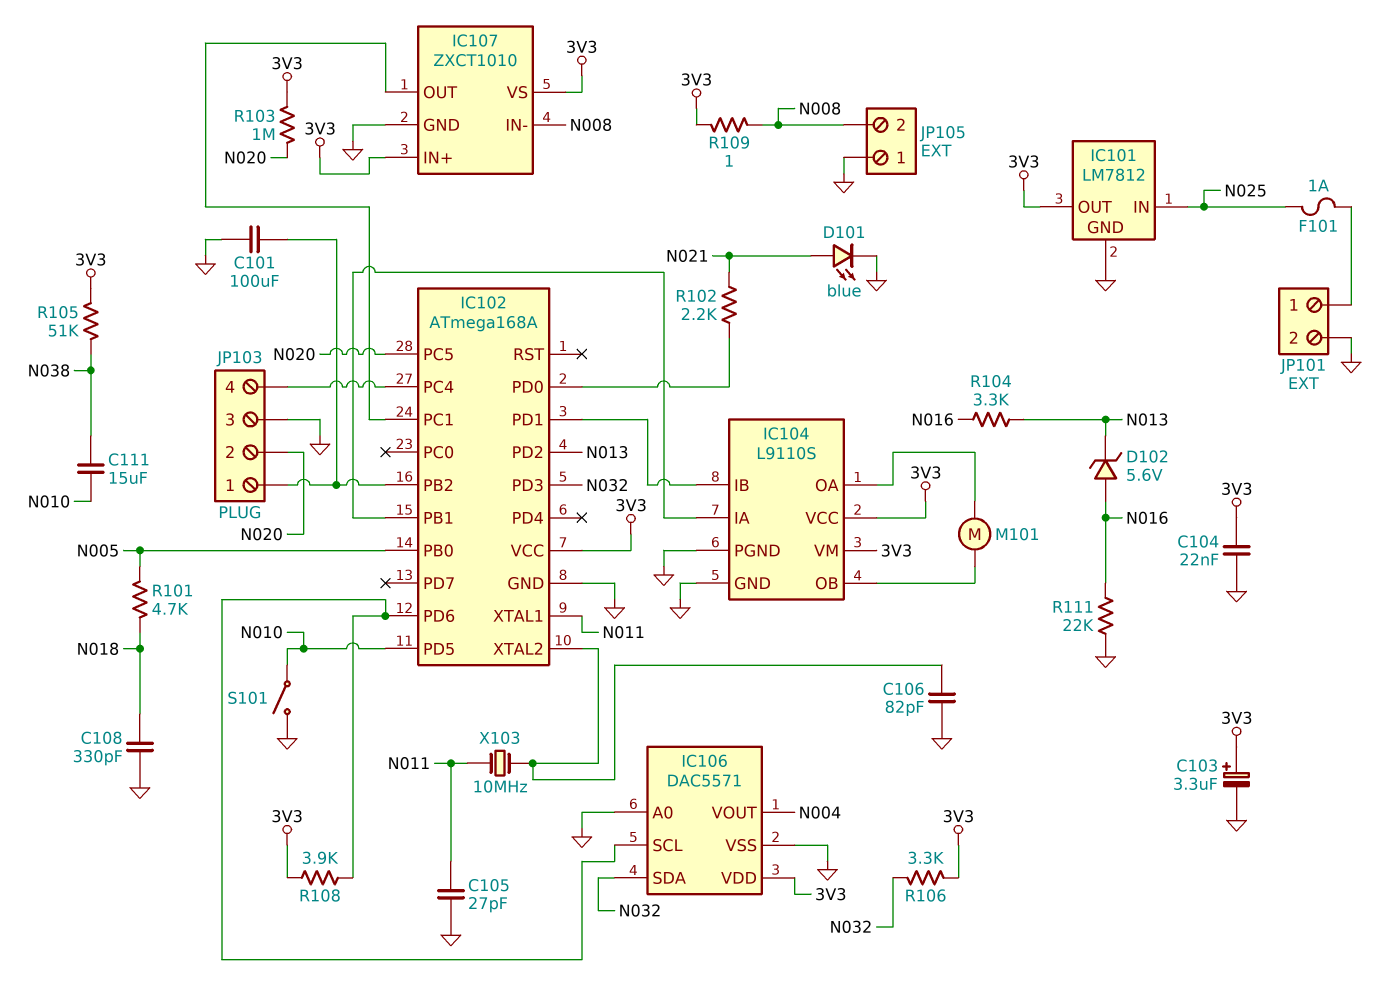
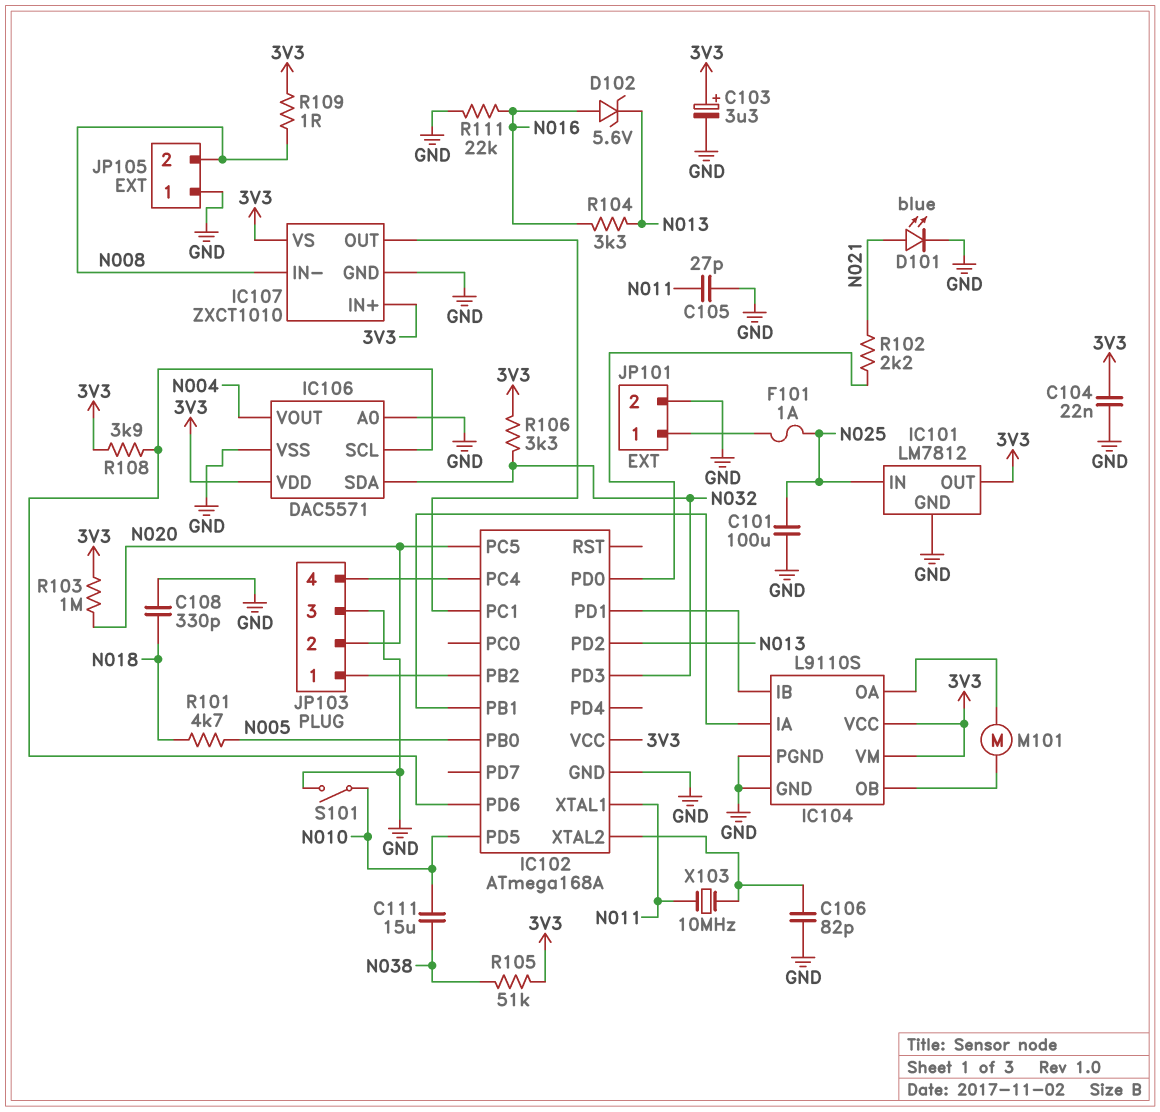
C101: 100uF (GND, IC102/PB2) -> 100uF (GND, N025)

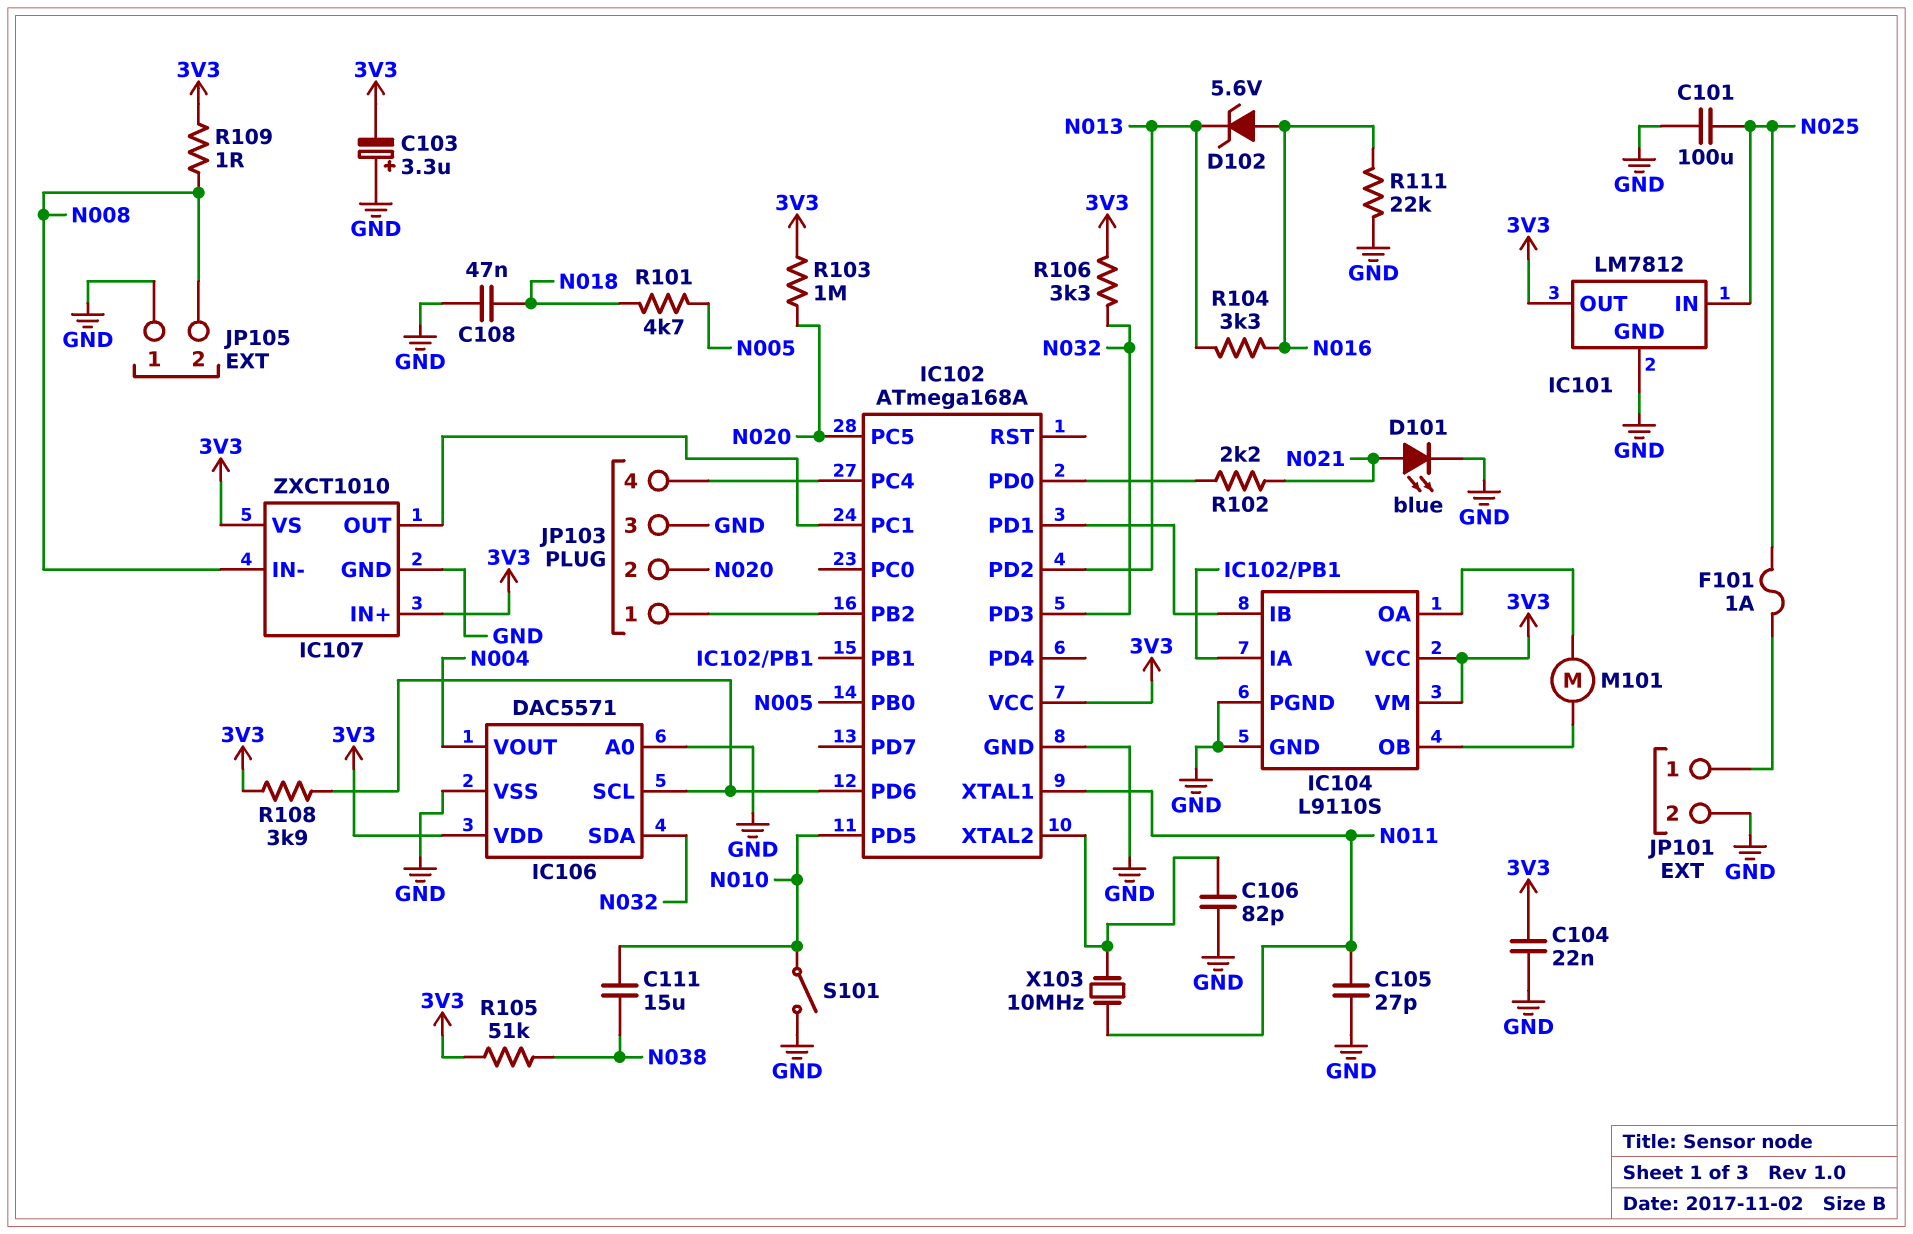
C103: 3.3uF (plus 3V3, minus GND) -> 3.3uF (plus GND, minus 3V3)
C108: 330pF (GND, N018) -> 47nF (GND, N018)

